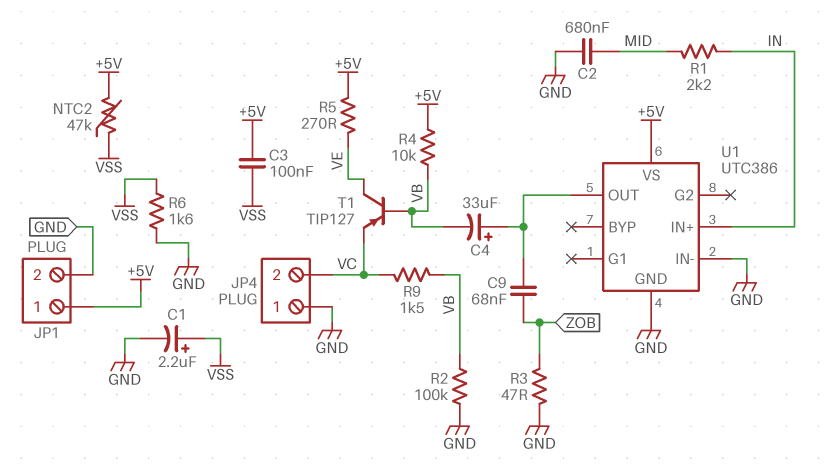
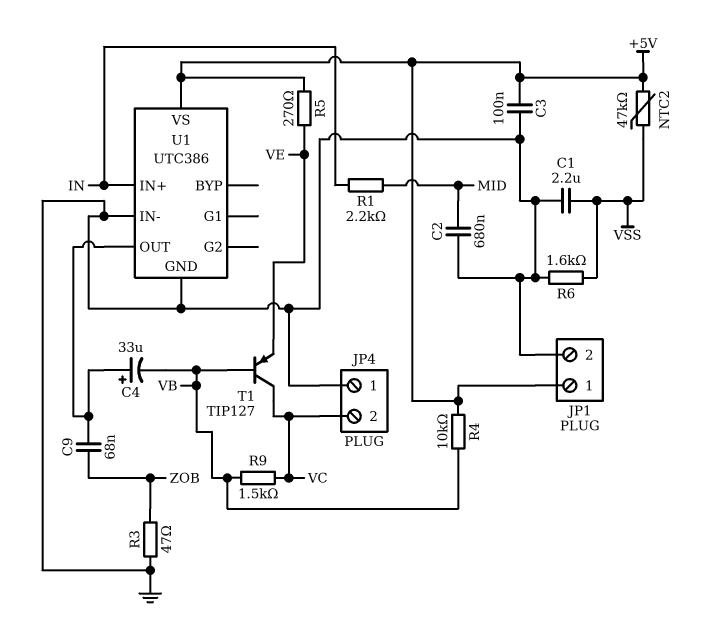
C1: 2.2uF (plus VSS, minus GND) -> 2.2uF (GND, VSS)
C3: 100nF (+5V, VSS) -> 100nF (+5V, GND)
R2: 100k (GND, VB) -> none
T1: PNP TIP127 (B VB, C VE, E VC) -> PNP TIP127 (B VB, C VC, E VE)

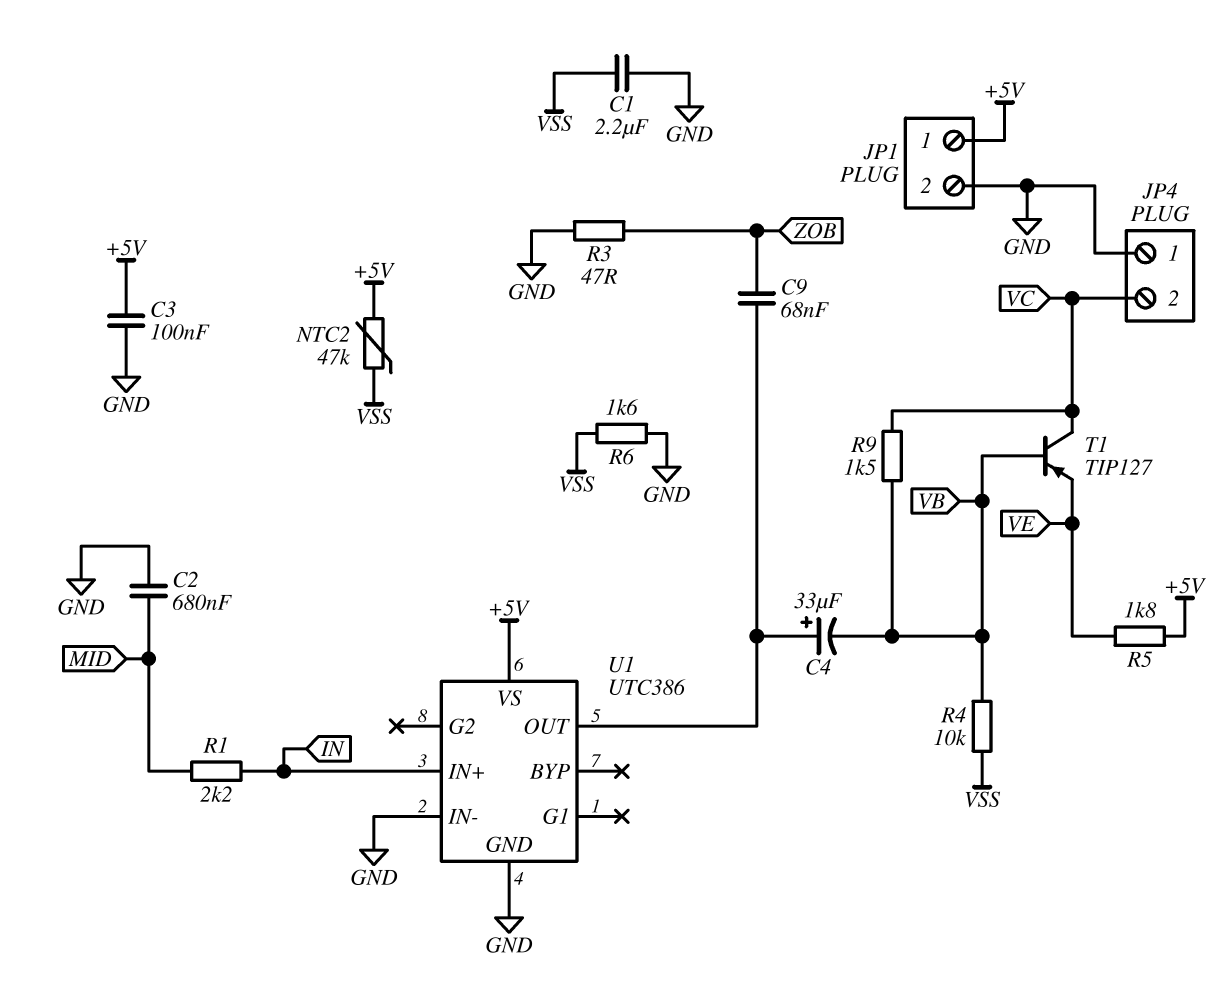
R4: 10k (+5V, VB) -> 10k (VB, VSS)
R5: 270 (+5V, VE) -> 1.8k (+5V, VE)

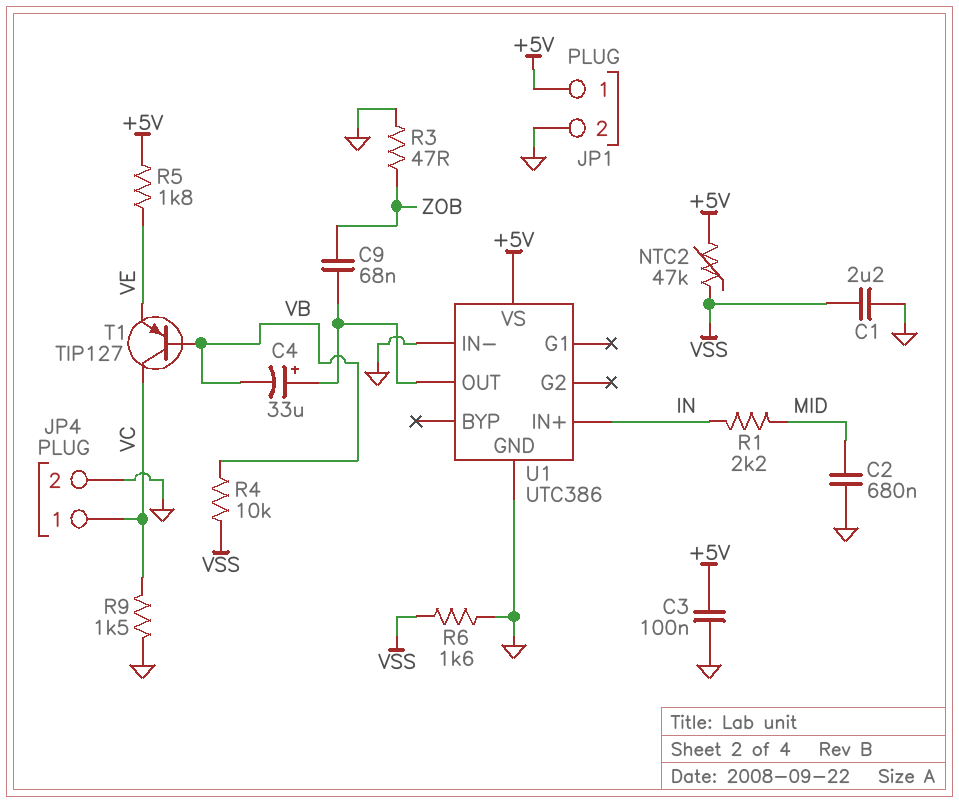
JP4 pin 1: GND -> VC
JP4 pin 2: VC -> GND
R9: 1.5k (VB, VC) -> 1.5k (GND, VC)

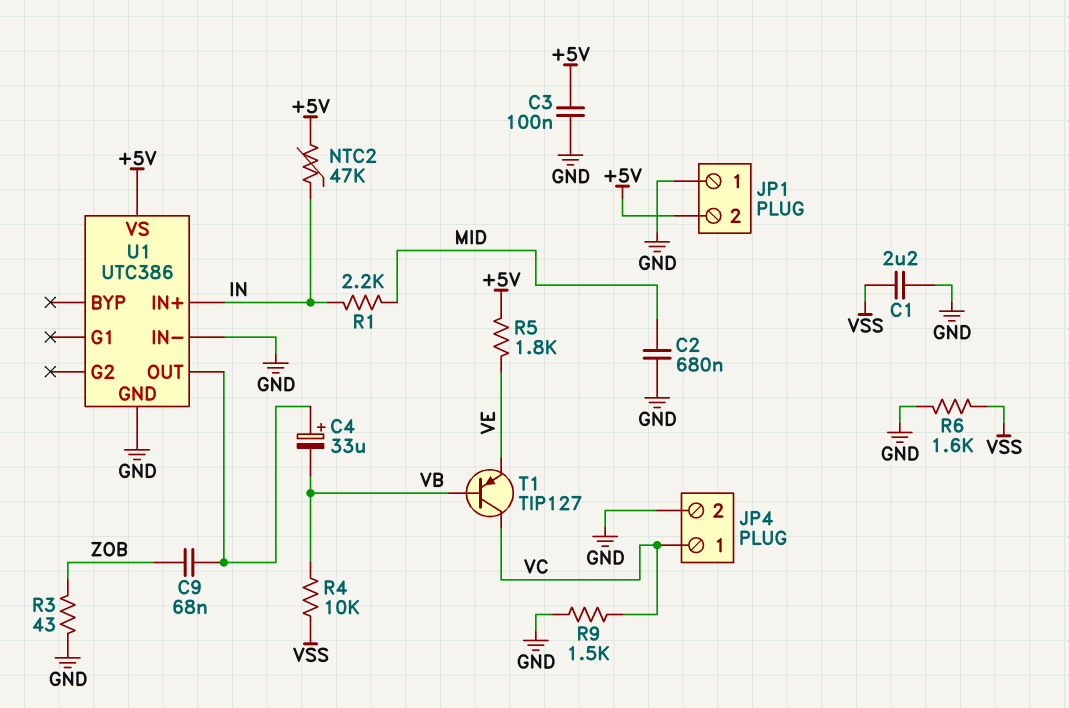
JP1 pin 1: +5V -> GND
JP1 pin 2: GND -> +5V
NTC2: 47k (+5V, VSS) -> 47k (+5V, IN)
R3: 47 (GND, ZOB) -> 43 (GND, ZOB)

